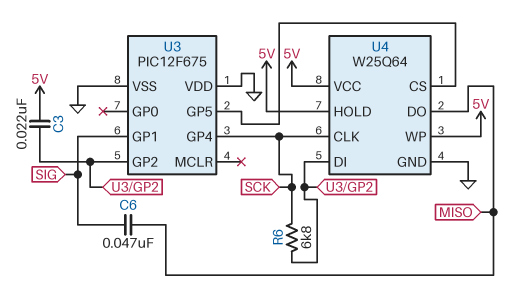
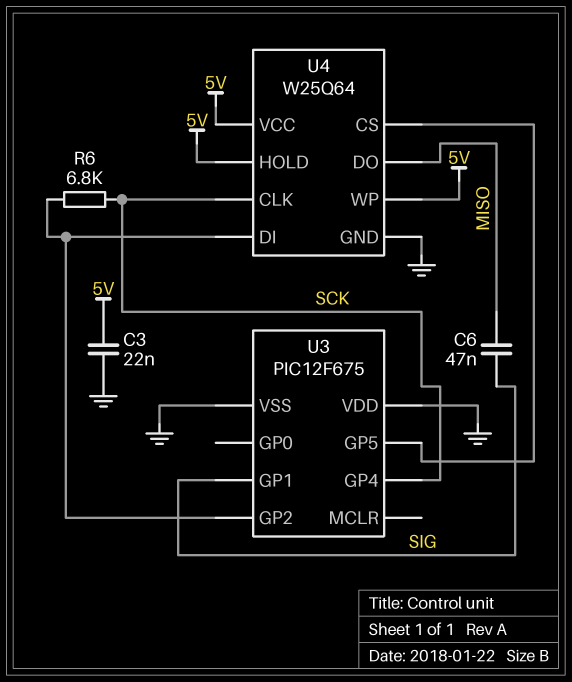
C3: 22nF (5V, U3/GP2) -> 22nF (5V, GND)

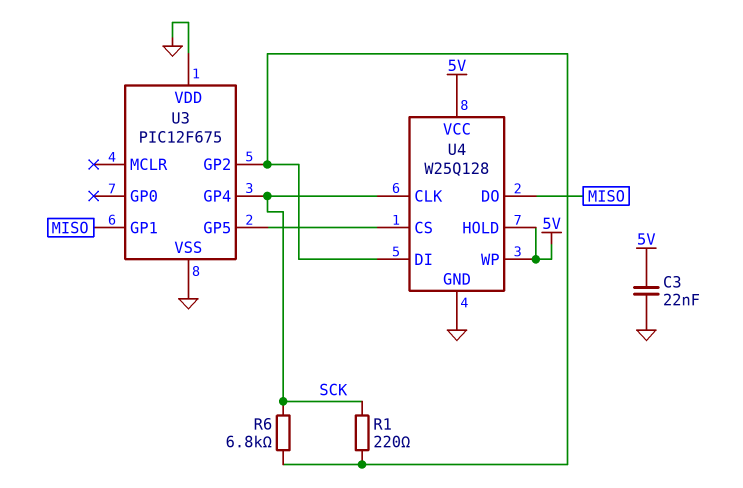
C6: 47nF (MISO, SIG) -> none
R1: none -> 220 (SCK, U3/GP2)
U3 pin GP1: SIG -> MISO
U4: W25Q64 -> W25Q128

